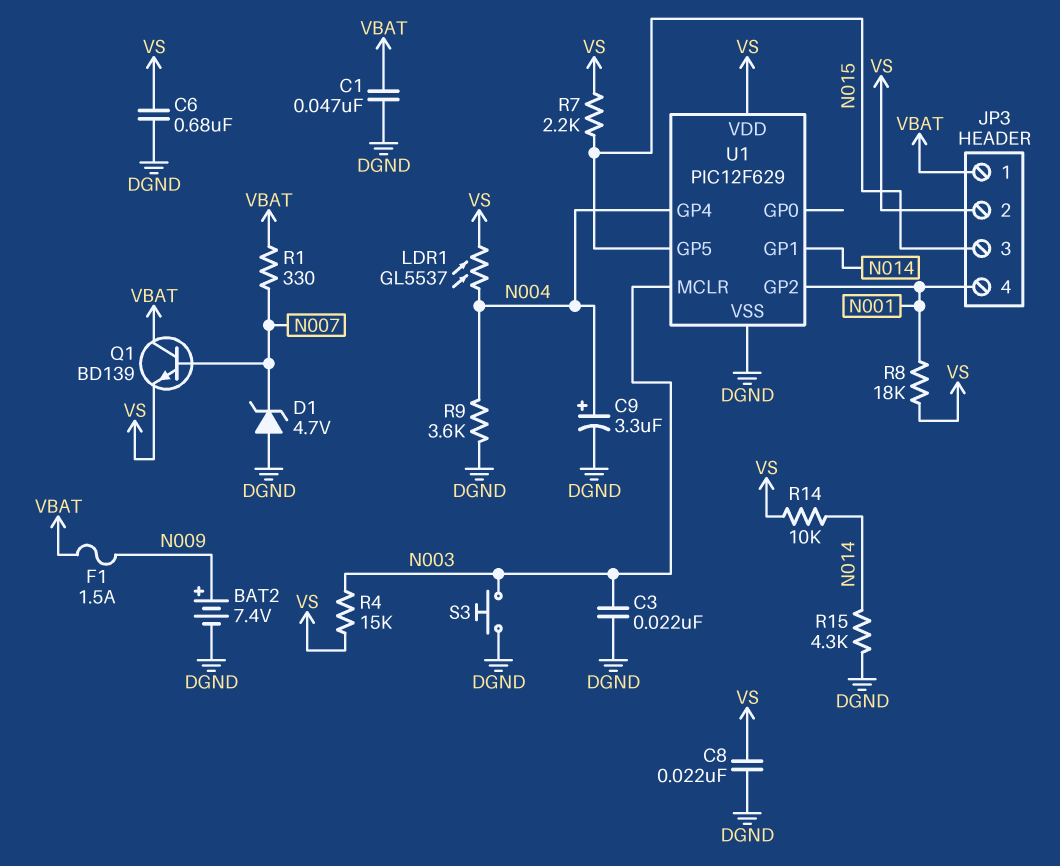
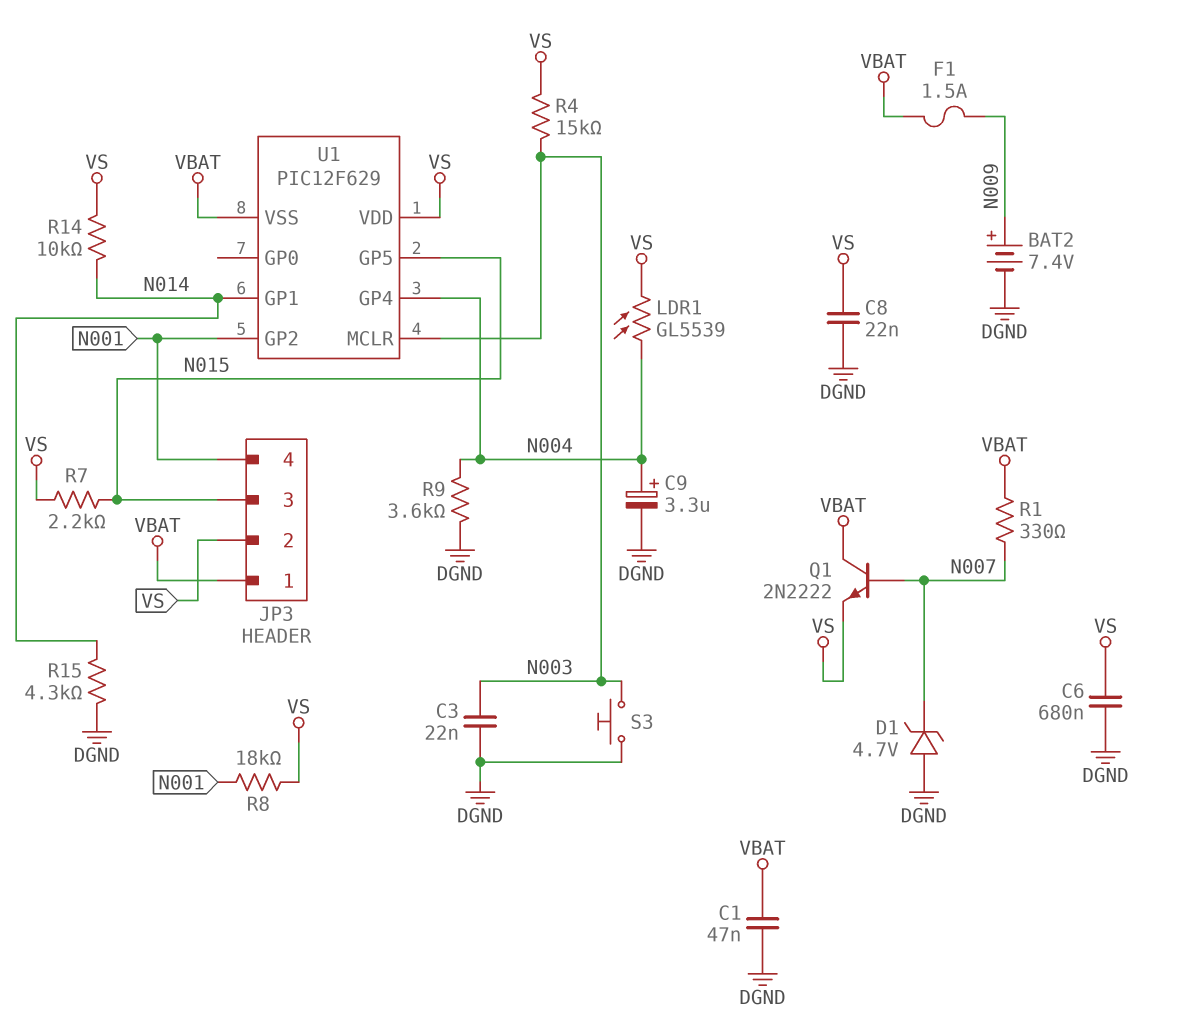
LDR1: GL5537 (N004, VS) -> GL5539 (N004, VS)
Q1: NPN BD139 (B N007, C VBAT, E VS) -> NPN 2N2222 (B N007, C VBAT, E VS)
U1 pin VSS: DGND -> VBAT

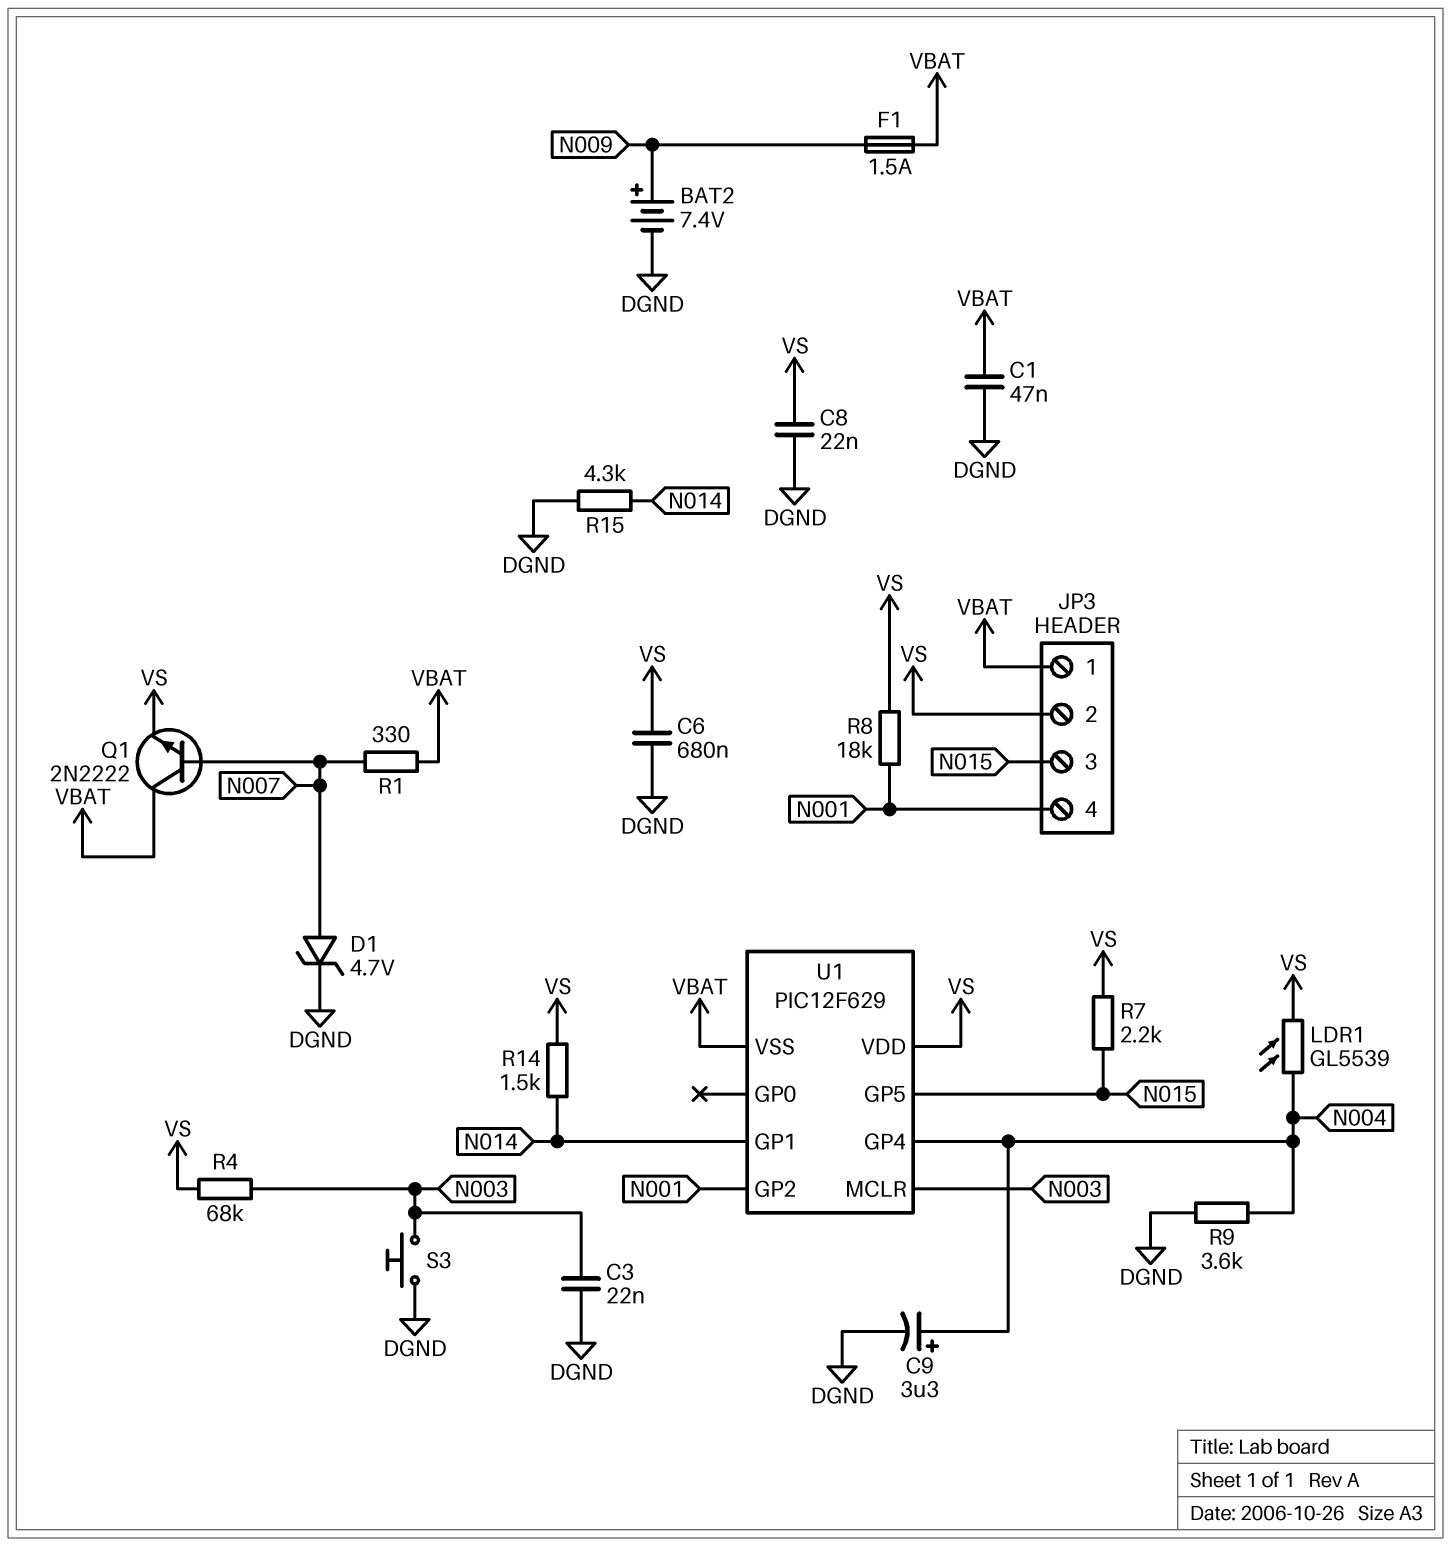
D1: zener 4.7V (A DGND, K N007) -> zener 4.7V (A N007, K DGND)
R4: 15k (N003, VS) -> 68k (N003, VS)
R14: 10k (N014, VS) -> 1.5k (N014, VS)

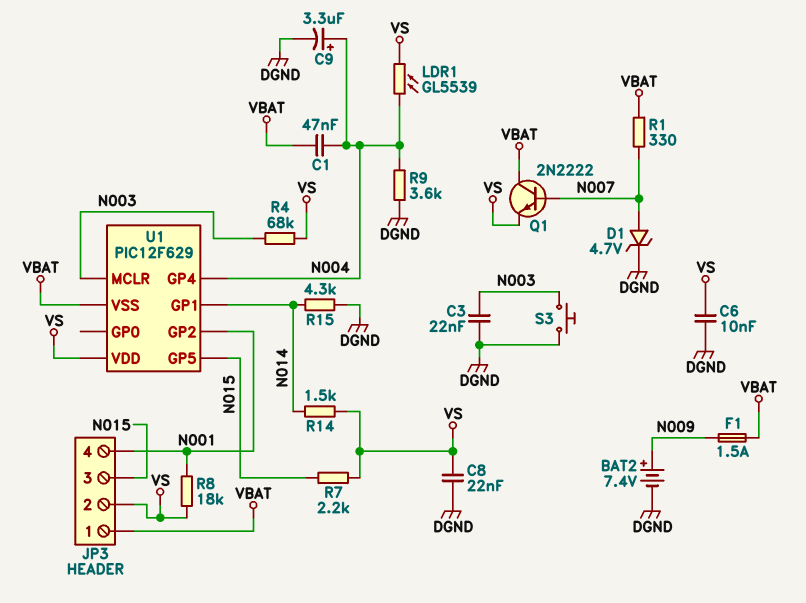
C1: 47nF (DGND, VBAT) -> 47nF (N004, VBAT)
C6: 680nF (DGND, VS) -> 10nF (DGND, VS)

